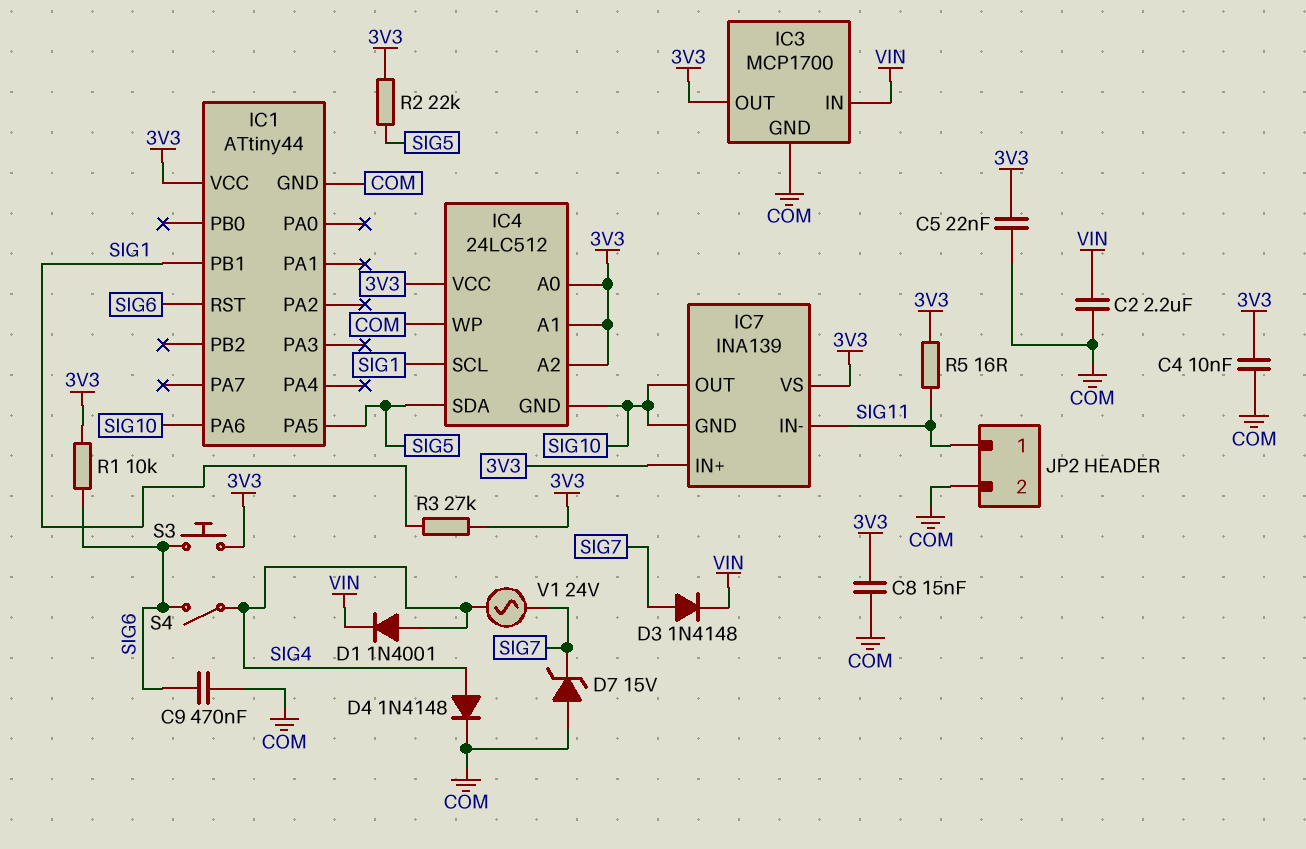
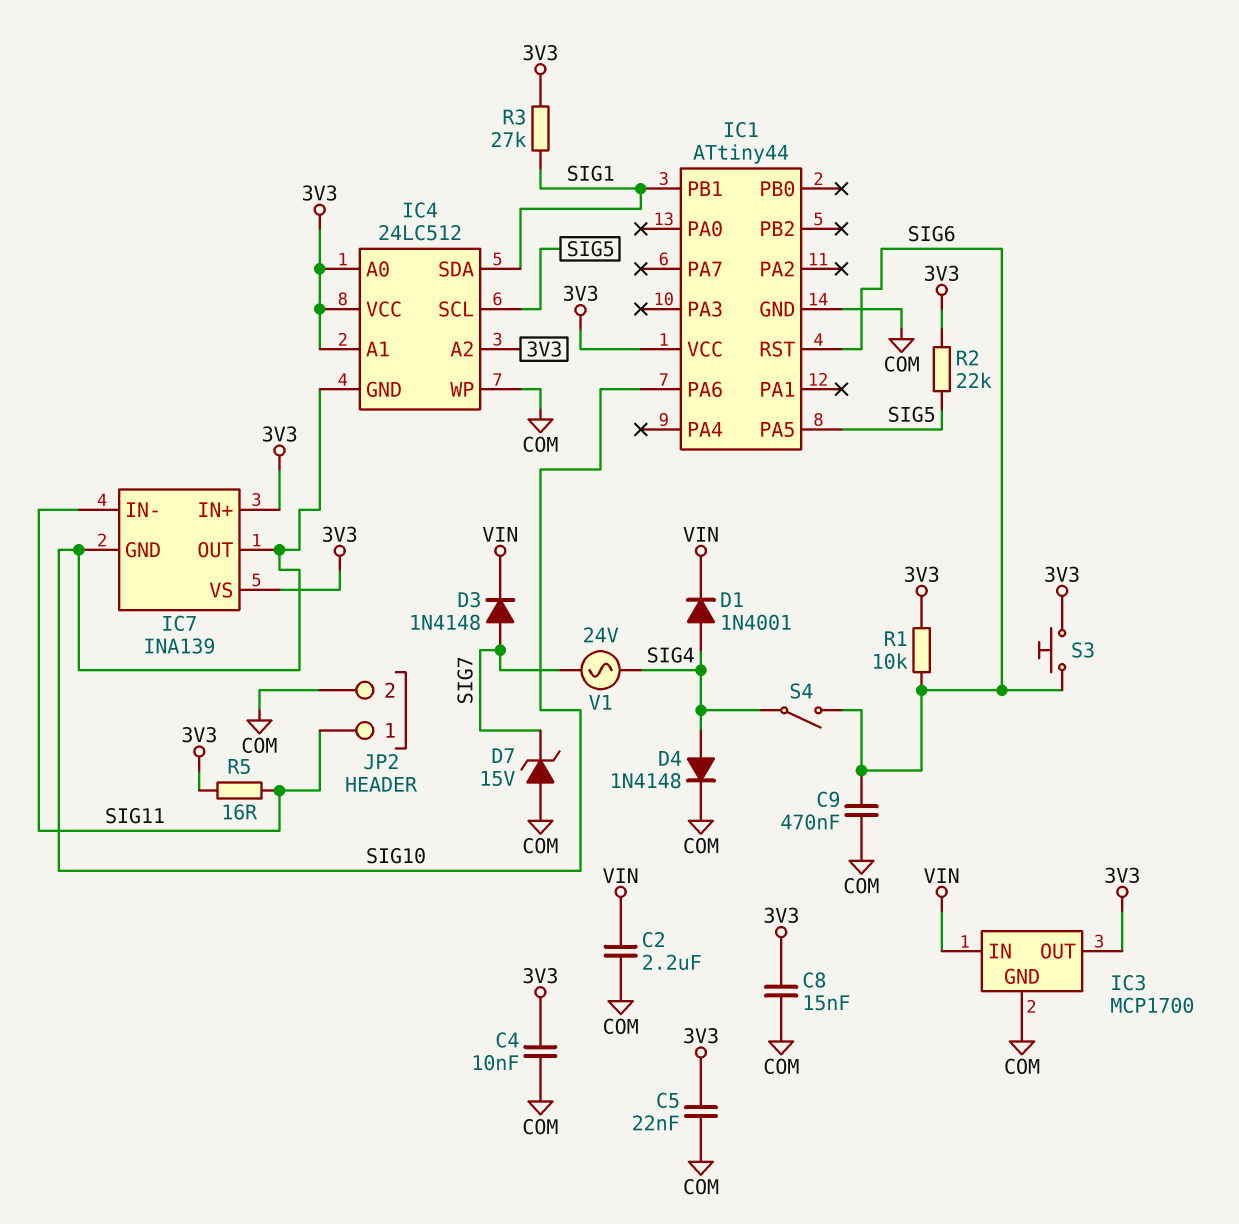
IC4 pin SCL: SIG1 -> SIG5
IC4 pin SDA: SIG5 -> SIG1

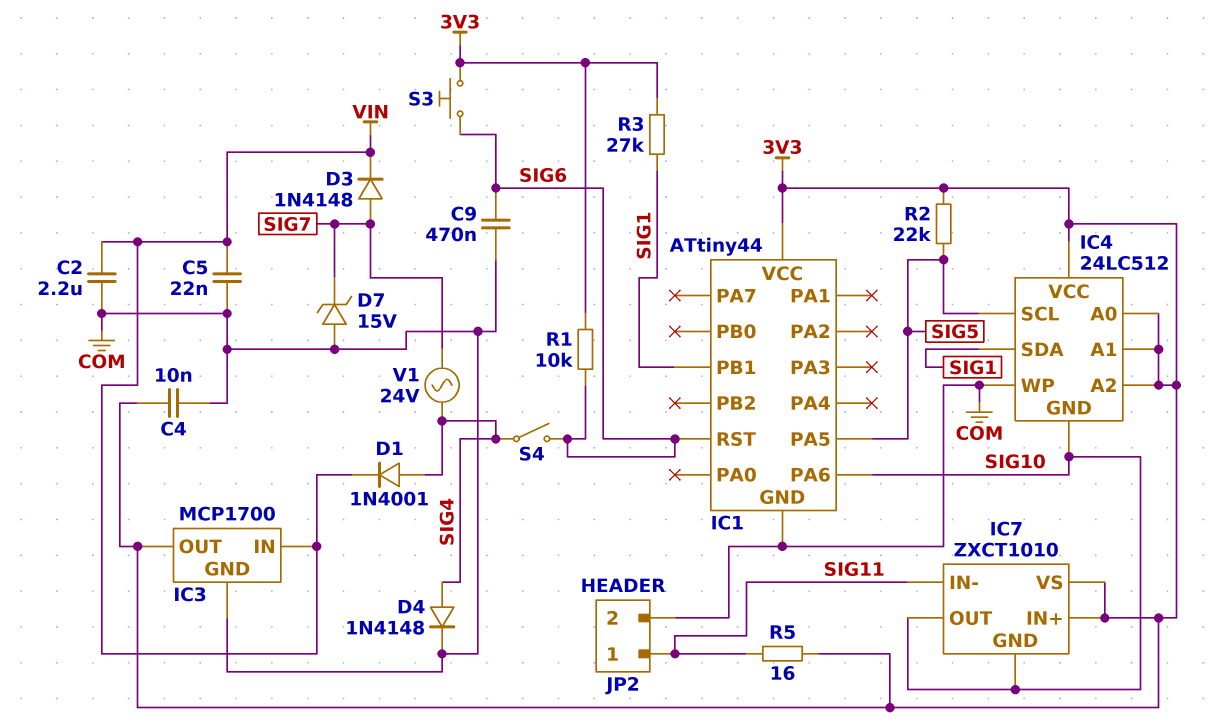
C5: 22nF (3V3, COM) -> 22nF (COM, VIN)
C8: 15nF (3V3, COM) -> none
IC7: INA139 -> ZXCT1010

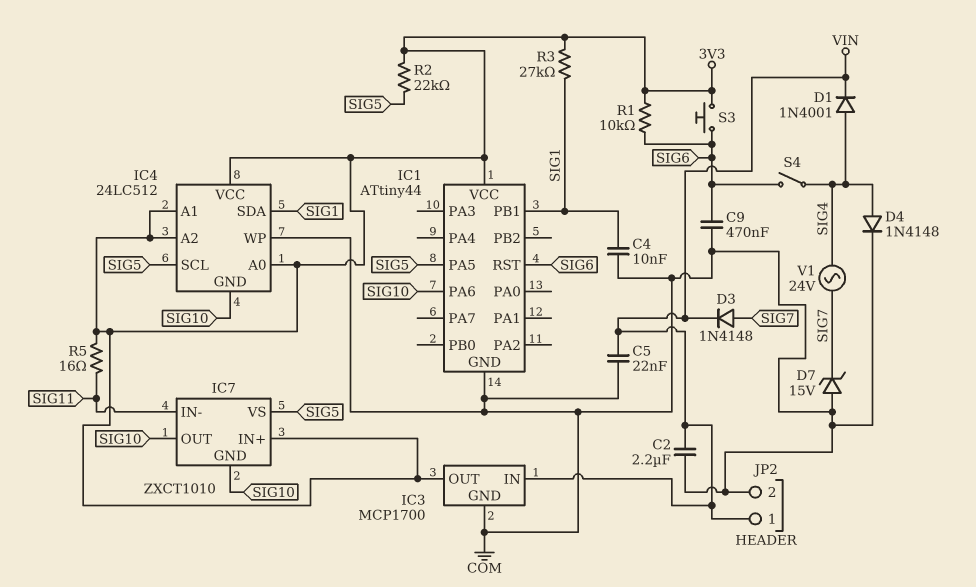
C4: 10nF (3V3, COM) -> 10nF (COM, SIG1)
IC7 pin VS: 3V3 -> SIG5
JP2 pin 1: SIG11 -> VIN

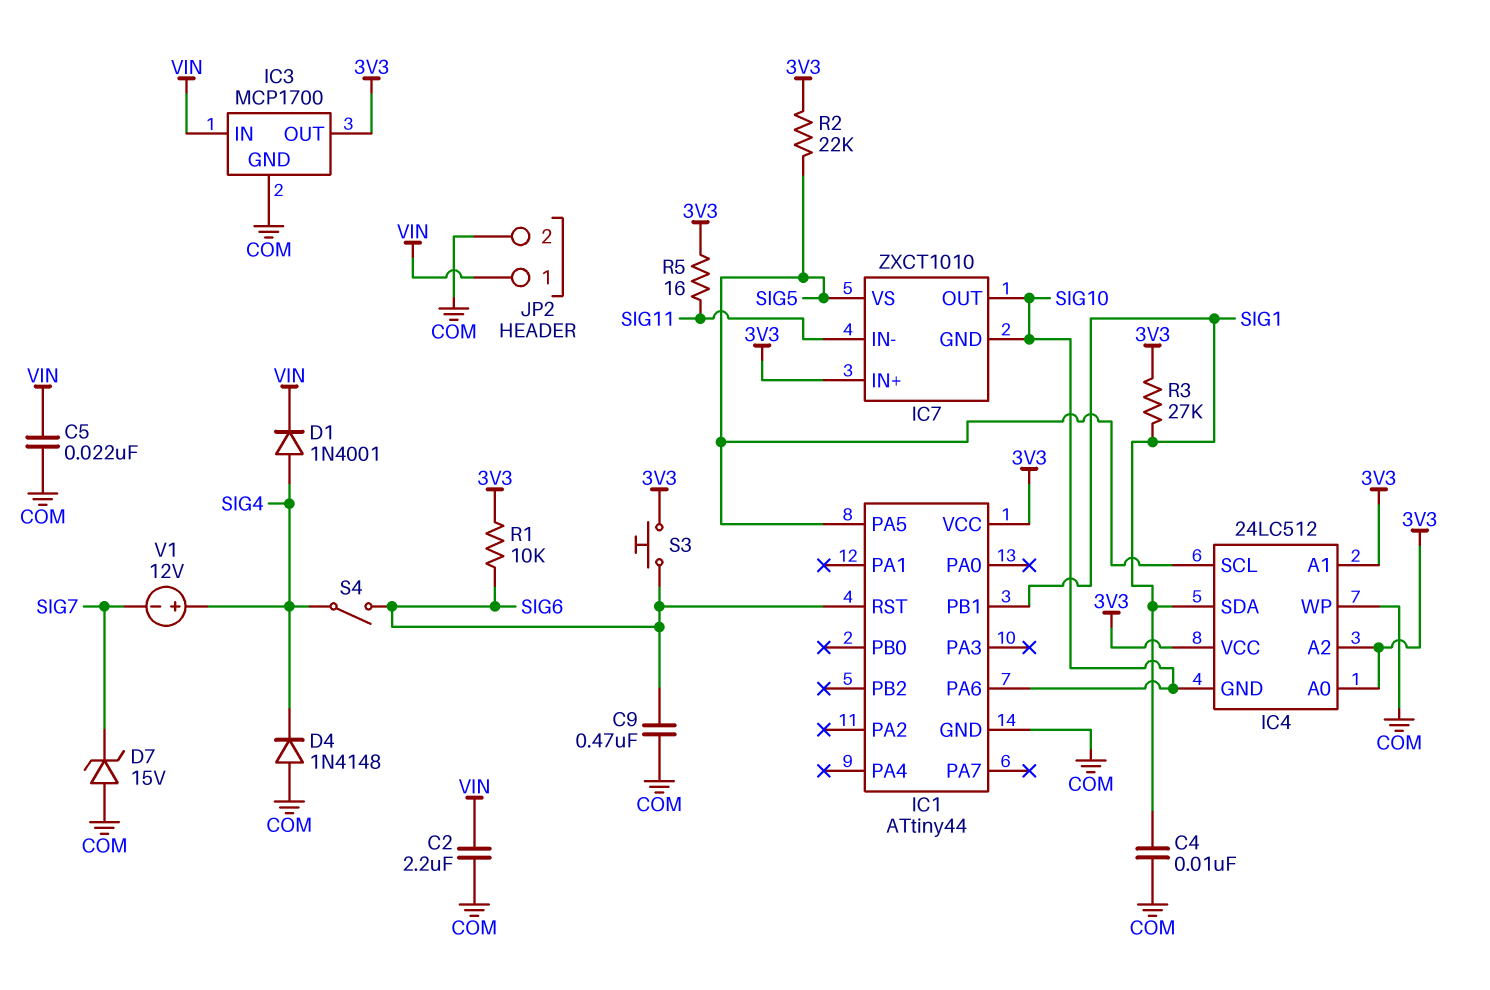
D3: diode 1N4148 (A SIG7, K VIN) -> none
D4: diode 1N4148 (A SIG4, K COM) -> diode 1N4148 (A COM, K SIG4)
V1: AC 24V (SIG4, SIG7) -> 12V (plus SIG4, minus SIG7)

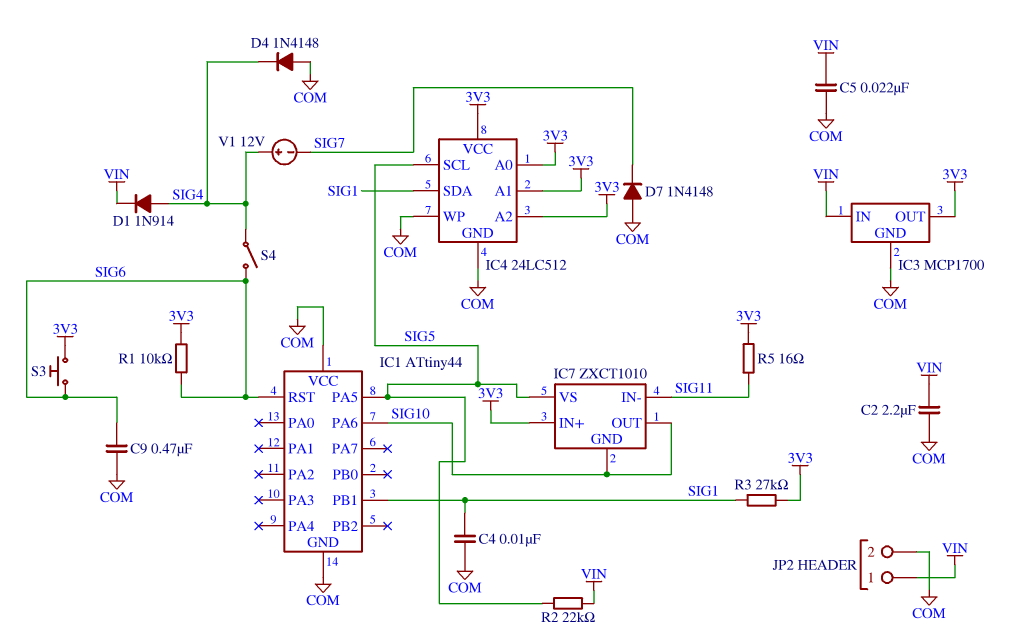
D1: diode 1N4001 (A SIG4, K VIN) -> diode 1N914 (A SIG4, K VIN)
D7: zener 15V (A COM, K SIG7) -> diode 1N4148 (A COM, K SIG7)
IC1 pin VCC: 3V3 -> COM
IC4 pin GND: SIG10 -> COM
R2: 22k (3V3, SIG5) -> 22k (SIG5, VIN)

